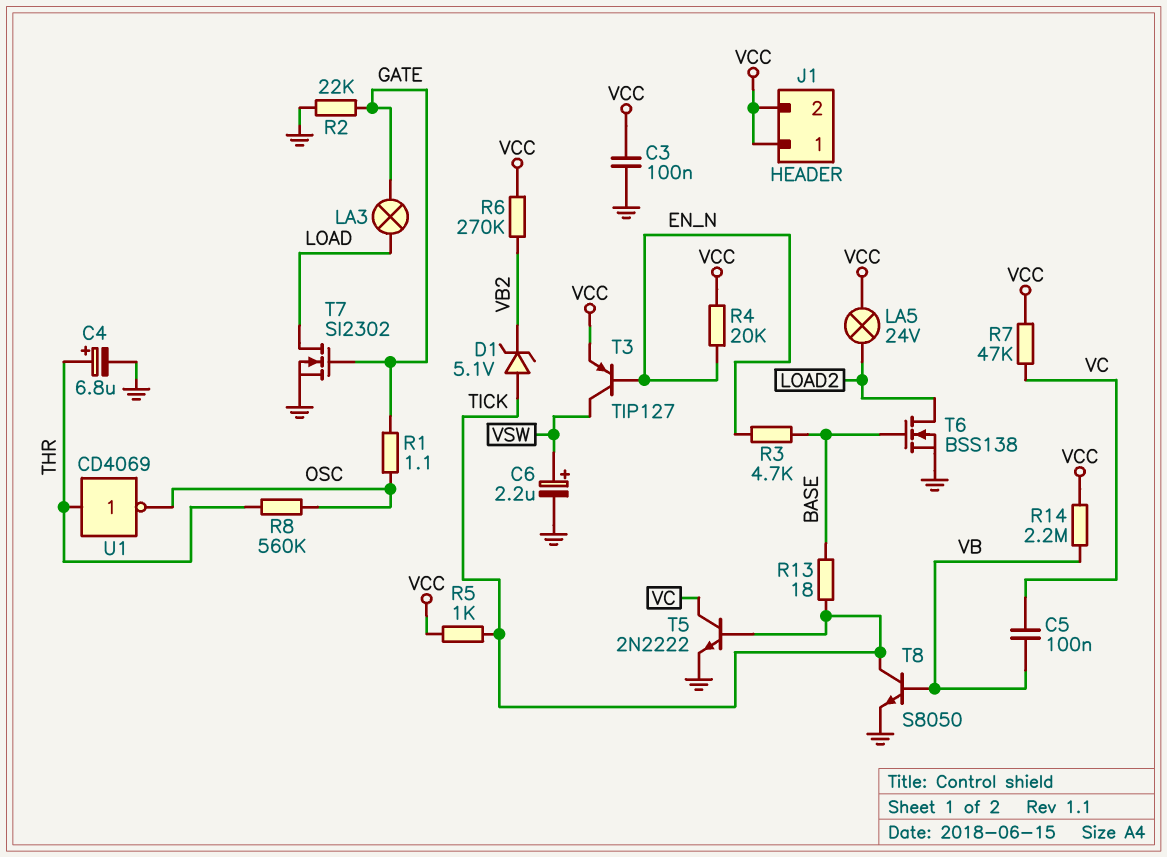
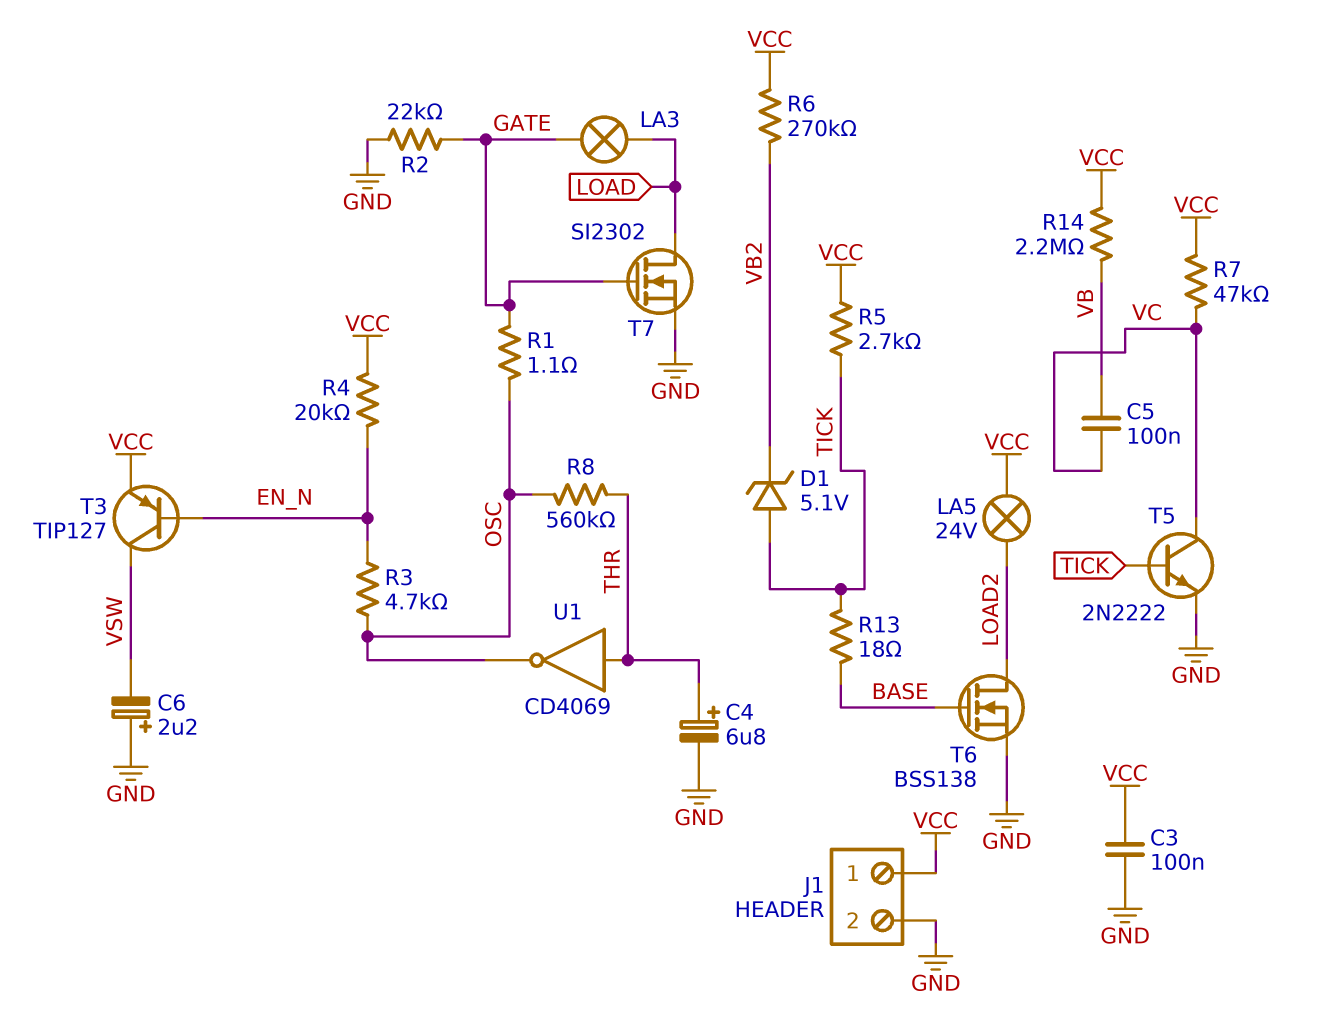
C6: 2.2uF (plus VSW, minus GND) -> 2.2uF (plus GND, minus VSW)
J1 pin 2: VCC -> GND
R3: 4.7k (BASE, EN_N) -> 4.7k (EN_N, OSC)
R5: 1k (TICK, VCC) -> 2.7k (TICK, VCC)
T8: NPN S8050 (B VB, C TICK, E GND) -> none

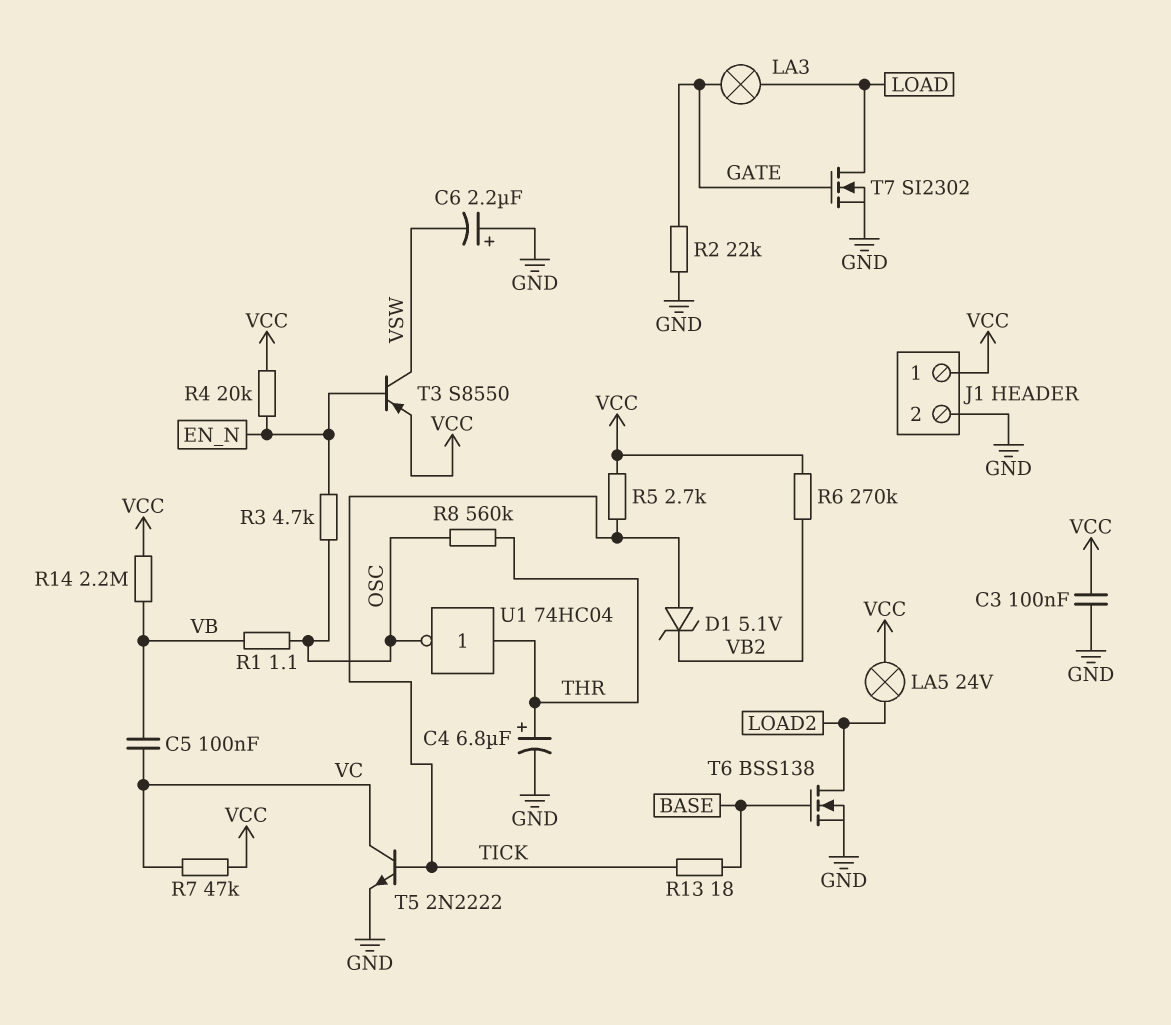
R1: 1.1 (GATE, OSC) -> 1.1 (OSC, VB)
T3: PNP TIP127 (B EN_N, C VSW, E VCC) -> PNP S8550 (B EN_N, C VSW, E VCC)
U1: NOT CD4069 (in THR, out OSC) -> NOT 74HC04 (in THR, out OSC)

